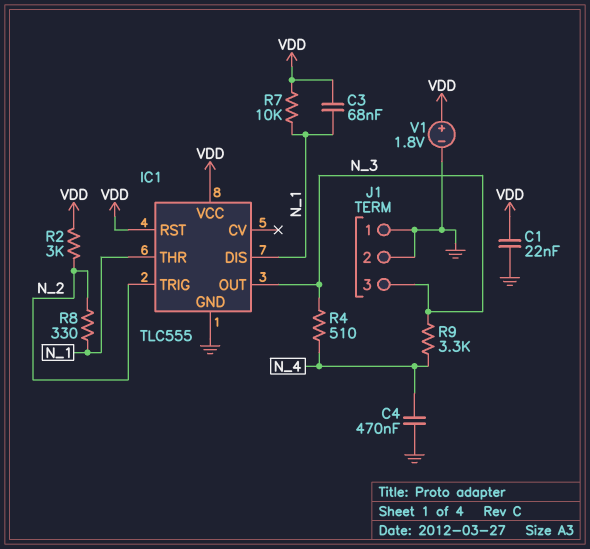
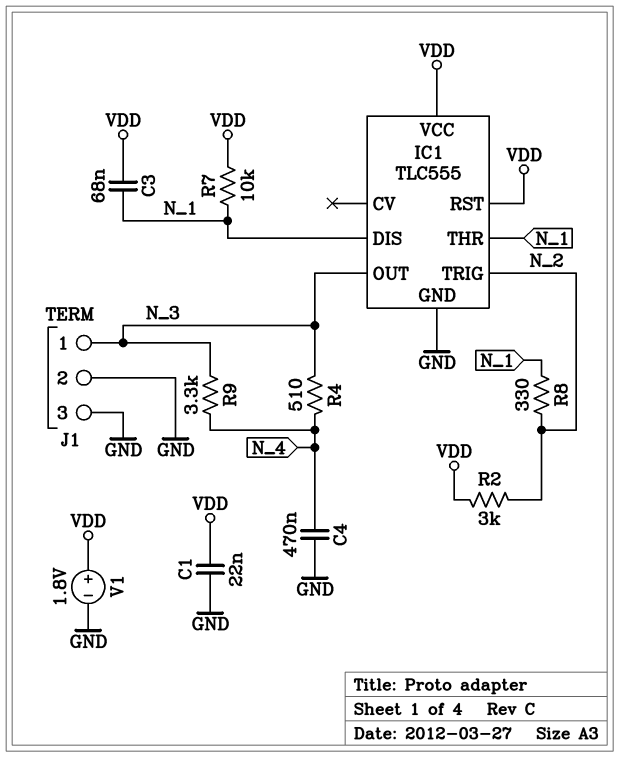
J1 pin 1: GND -> N_3
J1 pin 3: N_3 -> GND

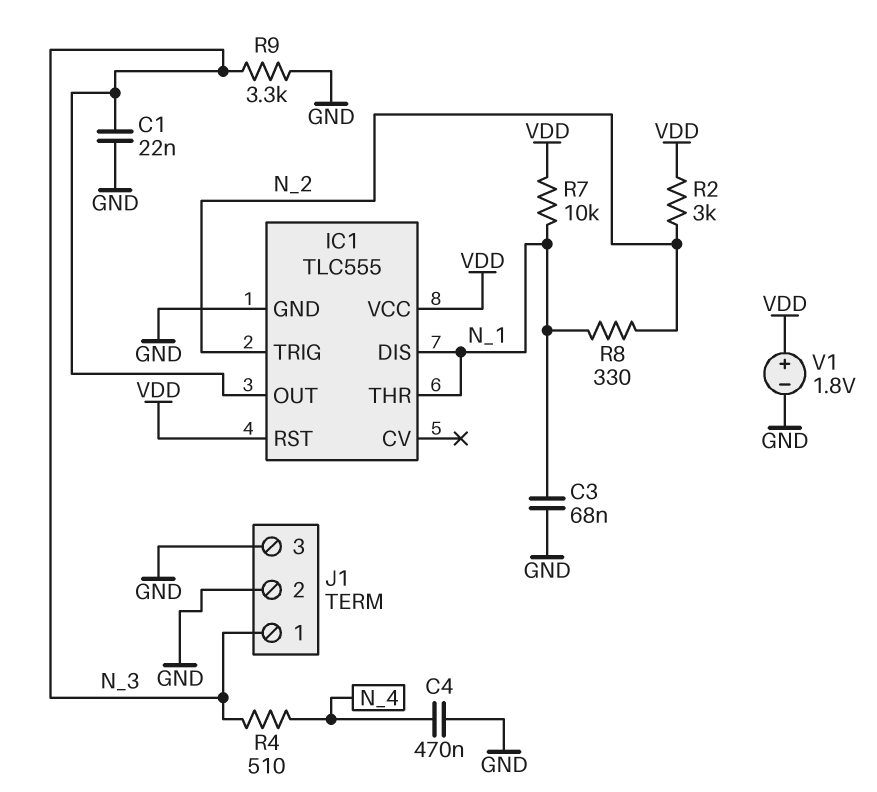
C1: 22nF (GND, VDD) -> 22nF (GND, N_3)
C3: 68nF (N_1, VDD) -> 68nF (GND, N_1)
R9: 3.3k (N_3, N_4) -> 3.3k (GND, N_3)

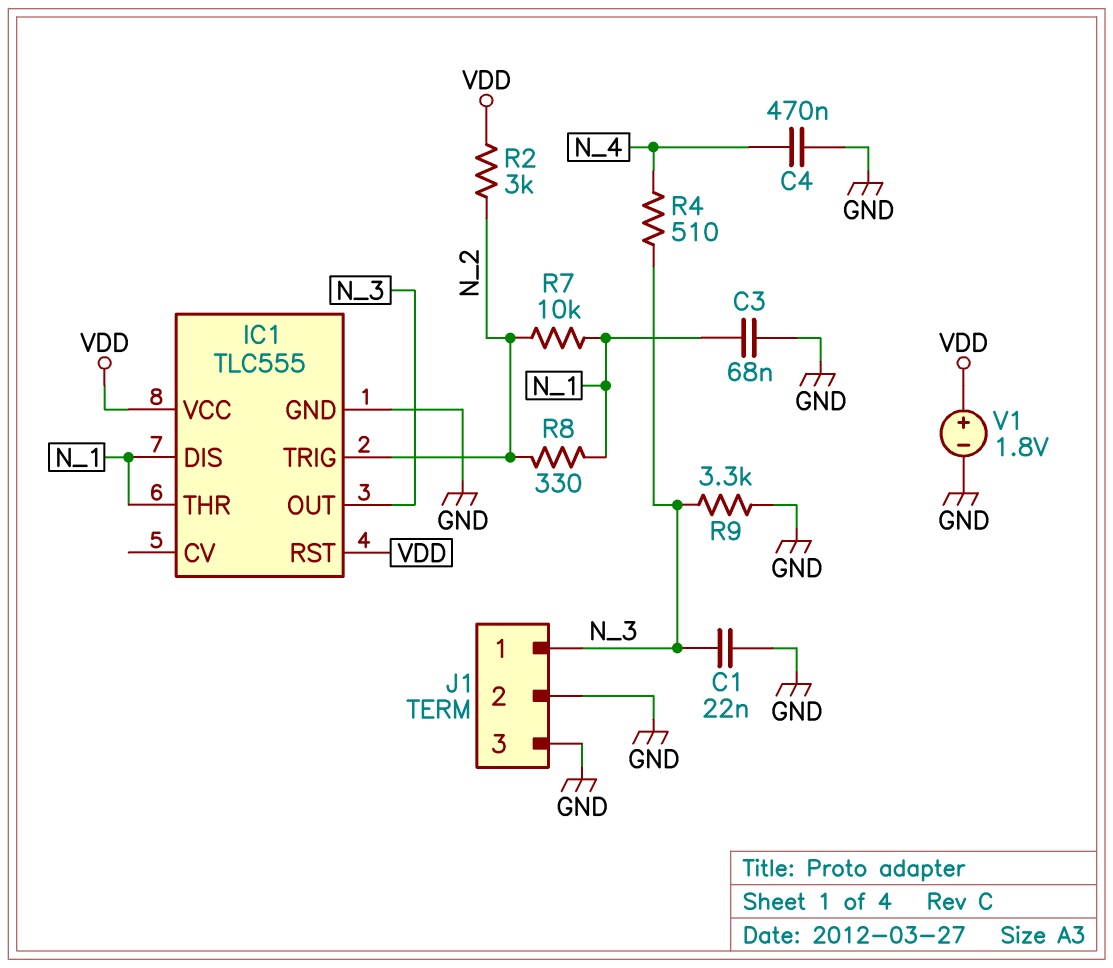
R7: 10k (N_1, VDD) -> 10k (N_1, N_2)

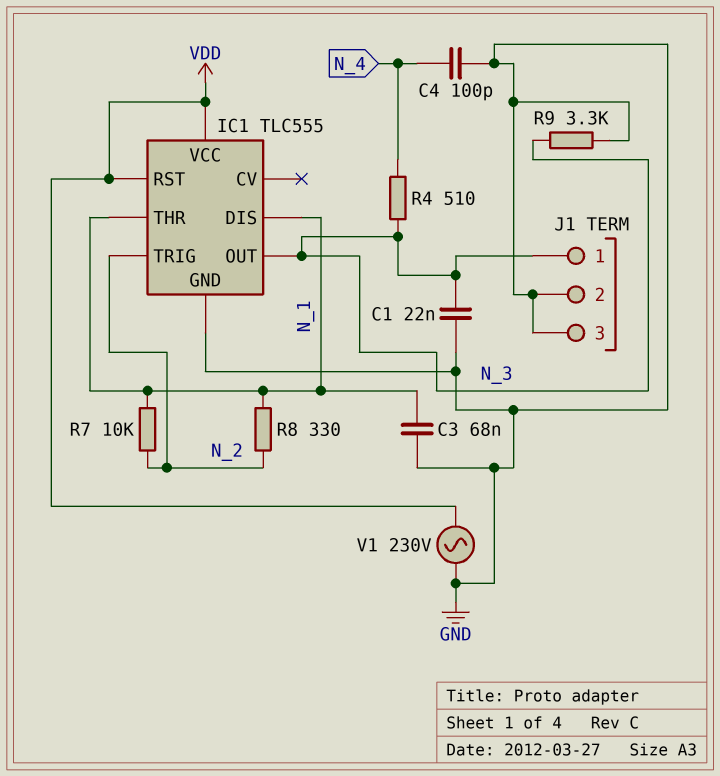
C4: 470nF (GND, N_4) -> 100pF (GND, N_4)
R2: 3k (N_2, VDD) -> none
V1: 1.8V (plus VDD, minus GND) -> AC 230V (GND, VDD)

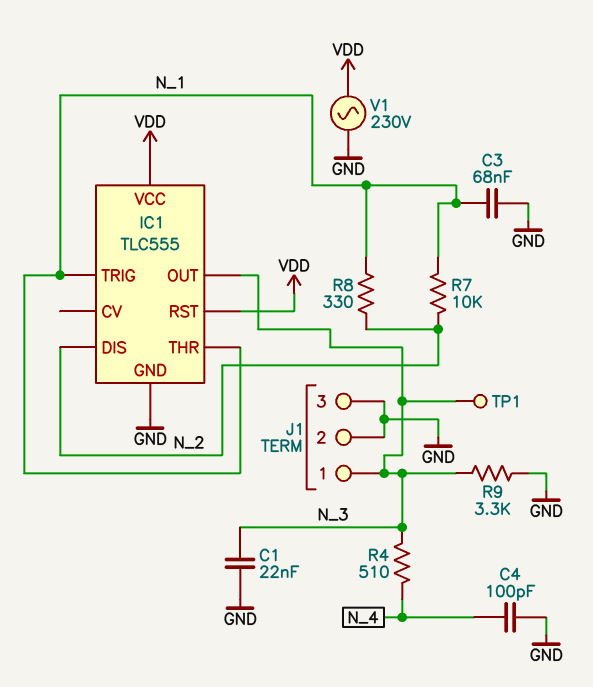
IC1 pin DIS: N_1 -> N_2
IC1 pin TRIG: N_2 -> N_1
TP1: none -> test point (N_3)

